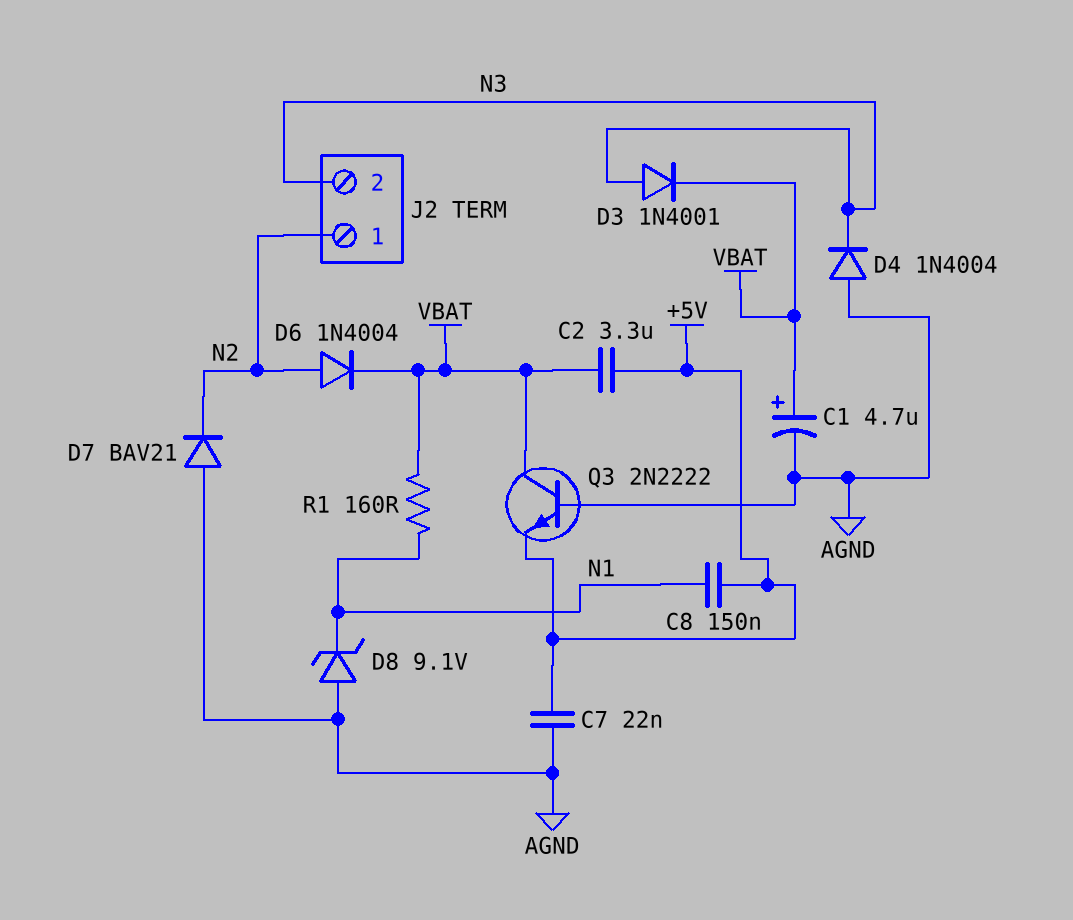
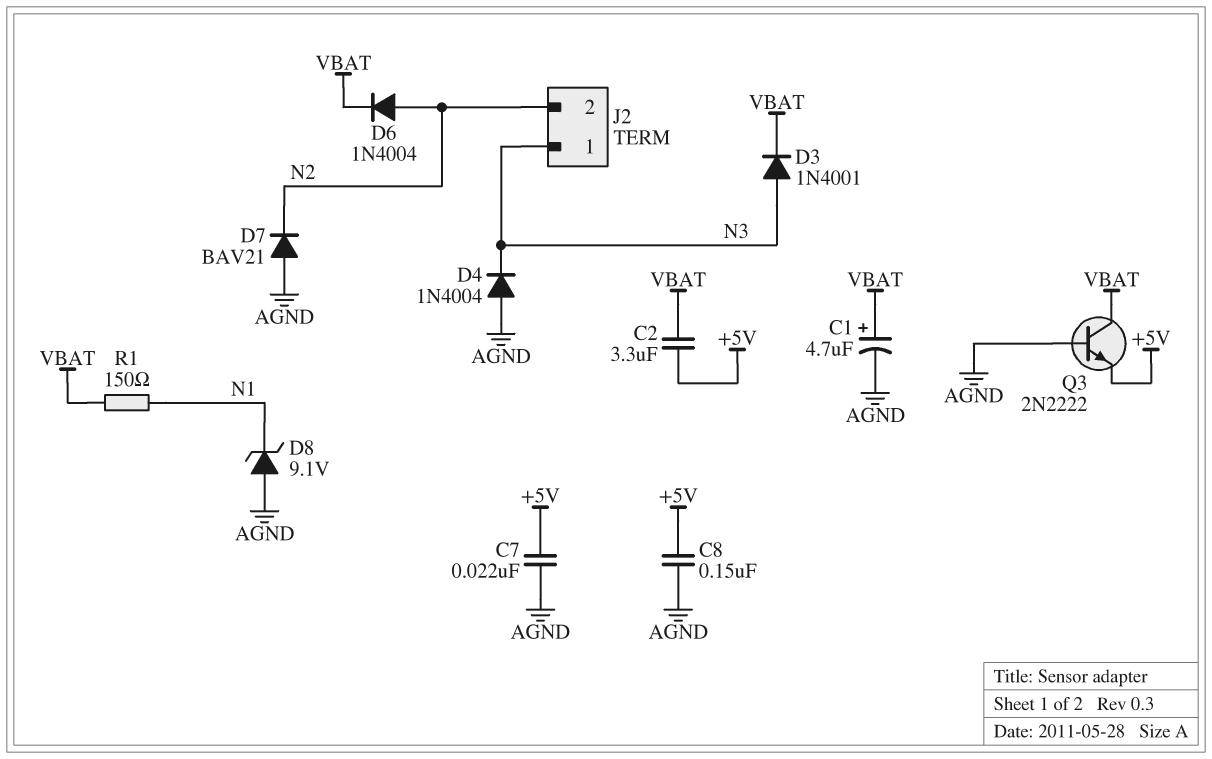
C8: 150nF (+5V, N1) -> 150nF (+5V, AGND)
J2 pin 1: N2 -> N3
J2 pin 2: N3 -> N2
R1: 160 (N1, VBAT) -> 150 (N1, VBAT)

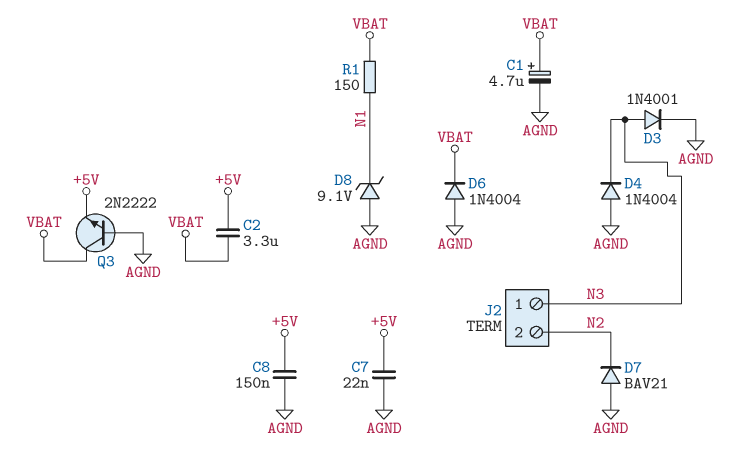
D3: diode 1N4001 (A N3, K VBAT) -> diode 1N4001 (A N3, K AGND)
D6: diode 1N4004 (A N2, K VBAT) -> diode 1N4004 (A AGND, K VBAT)

